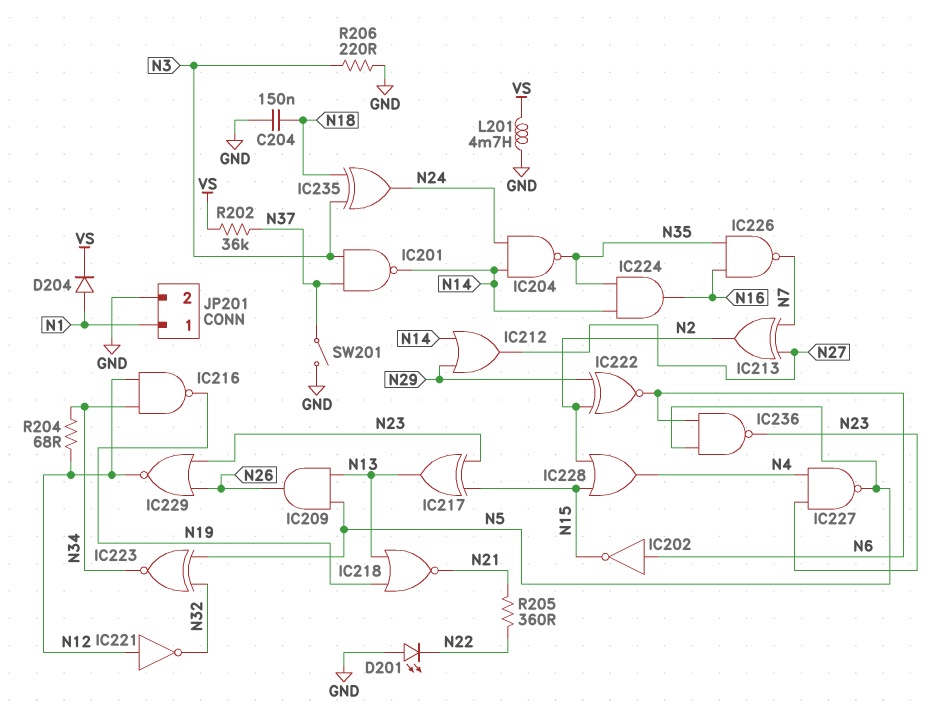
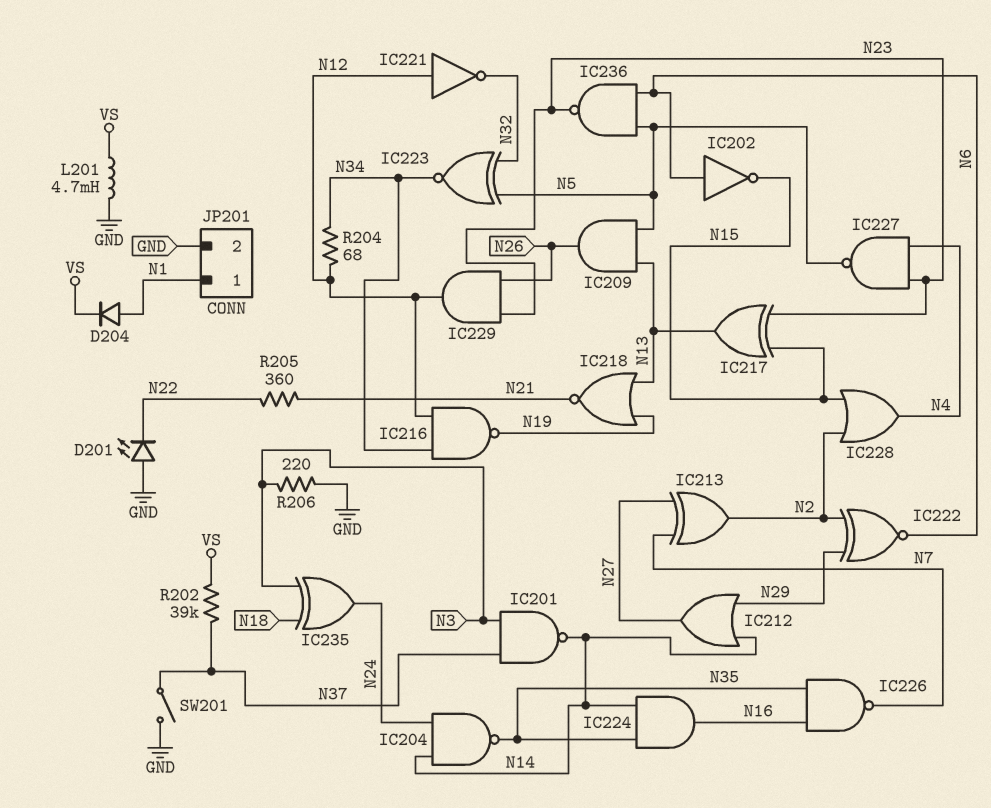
C204: 150nF (GND, N18) -> none
IC229: NOR (in N23, in N26, out N12) -> AND (in N23, in N26, out N12)
R202: 36k (N37, VS) -> 39k (N37, VS)

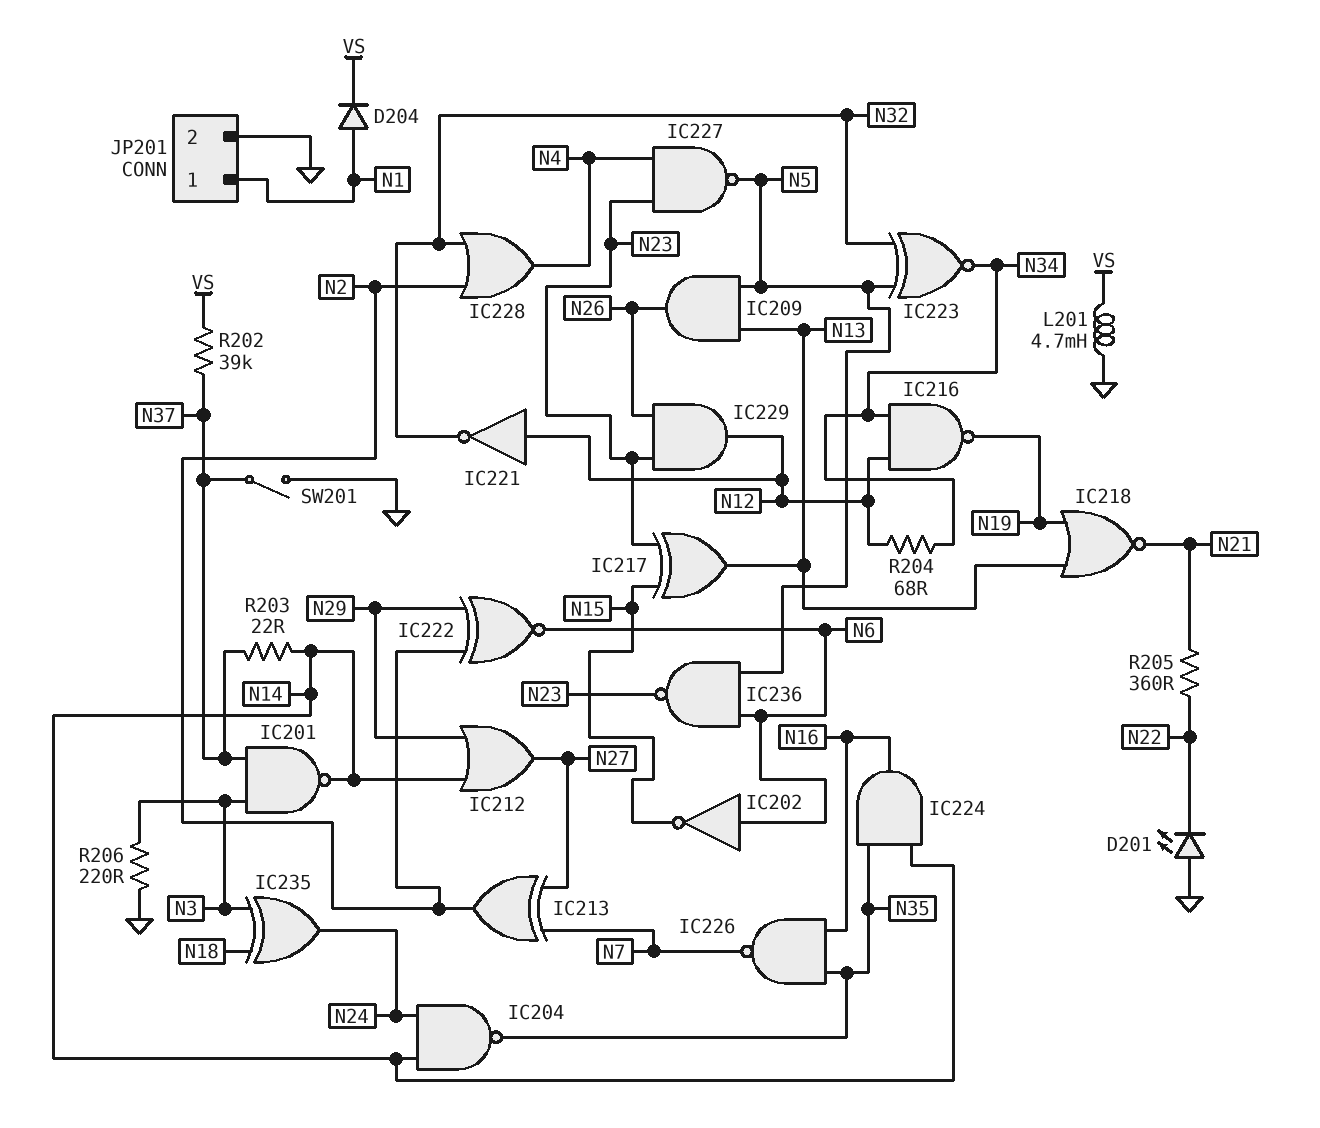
IC228: OR (in N2, in N15, out N4) -> OR (in N2, in N32, out N4)
R203: none -> 22 (N14, N37)

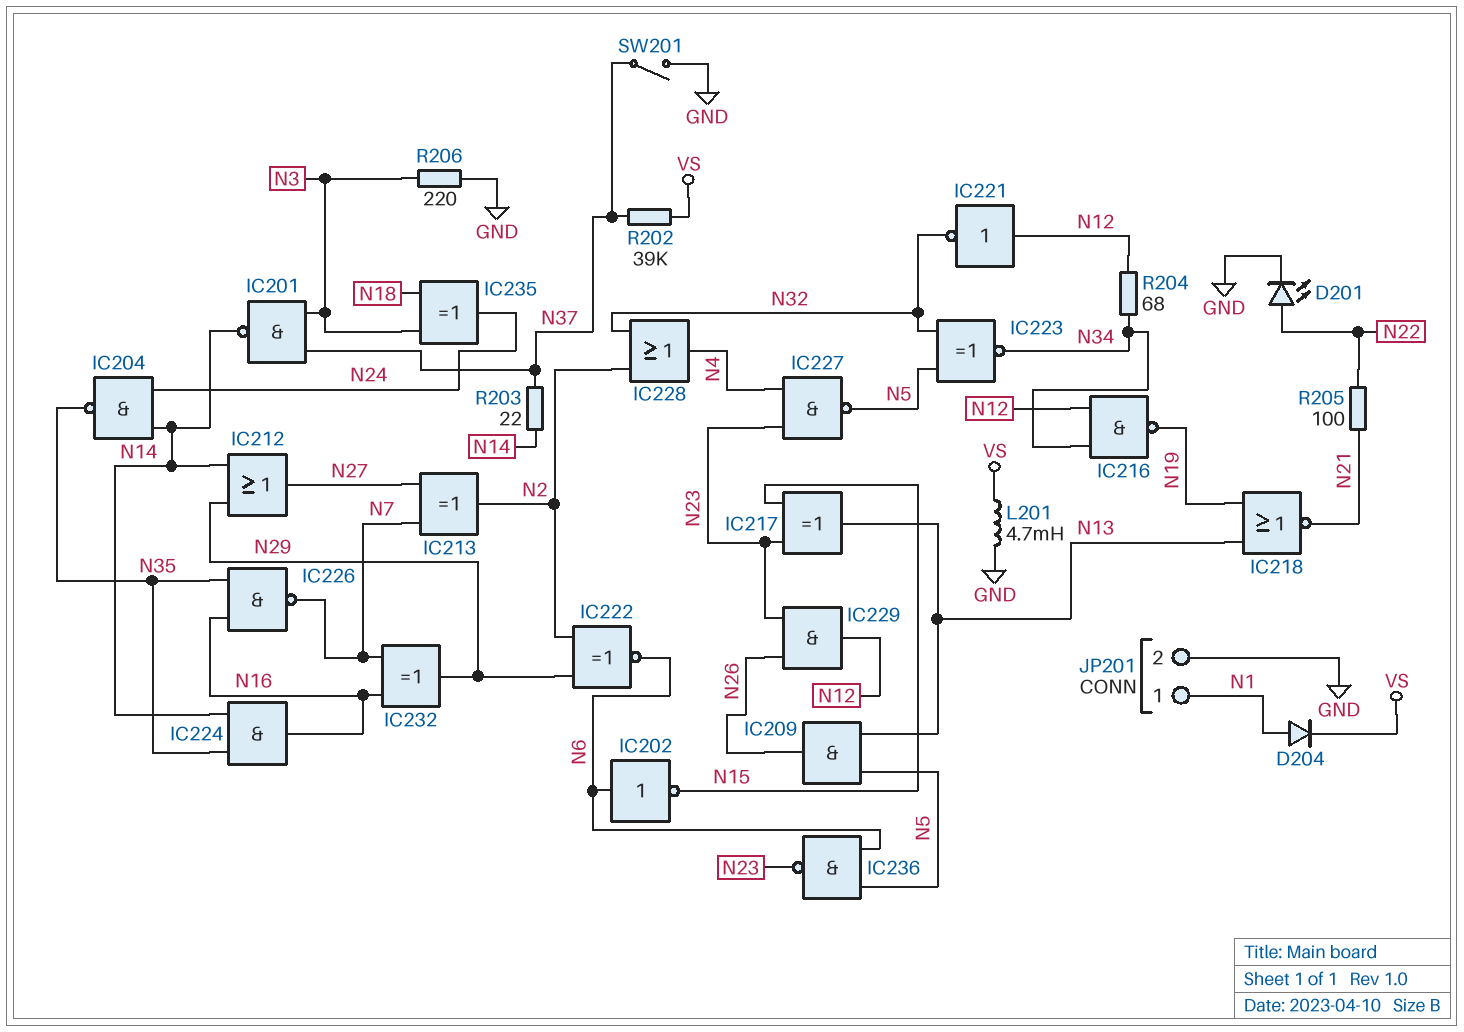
D201: LED (A GND, K N22) -> LED (A N22, K GND)
IC232: none -> XOR (in N7, in N16, out N29)
R205: 360 (N21, N22) -> 100 (N21, N22)

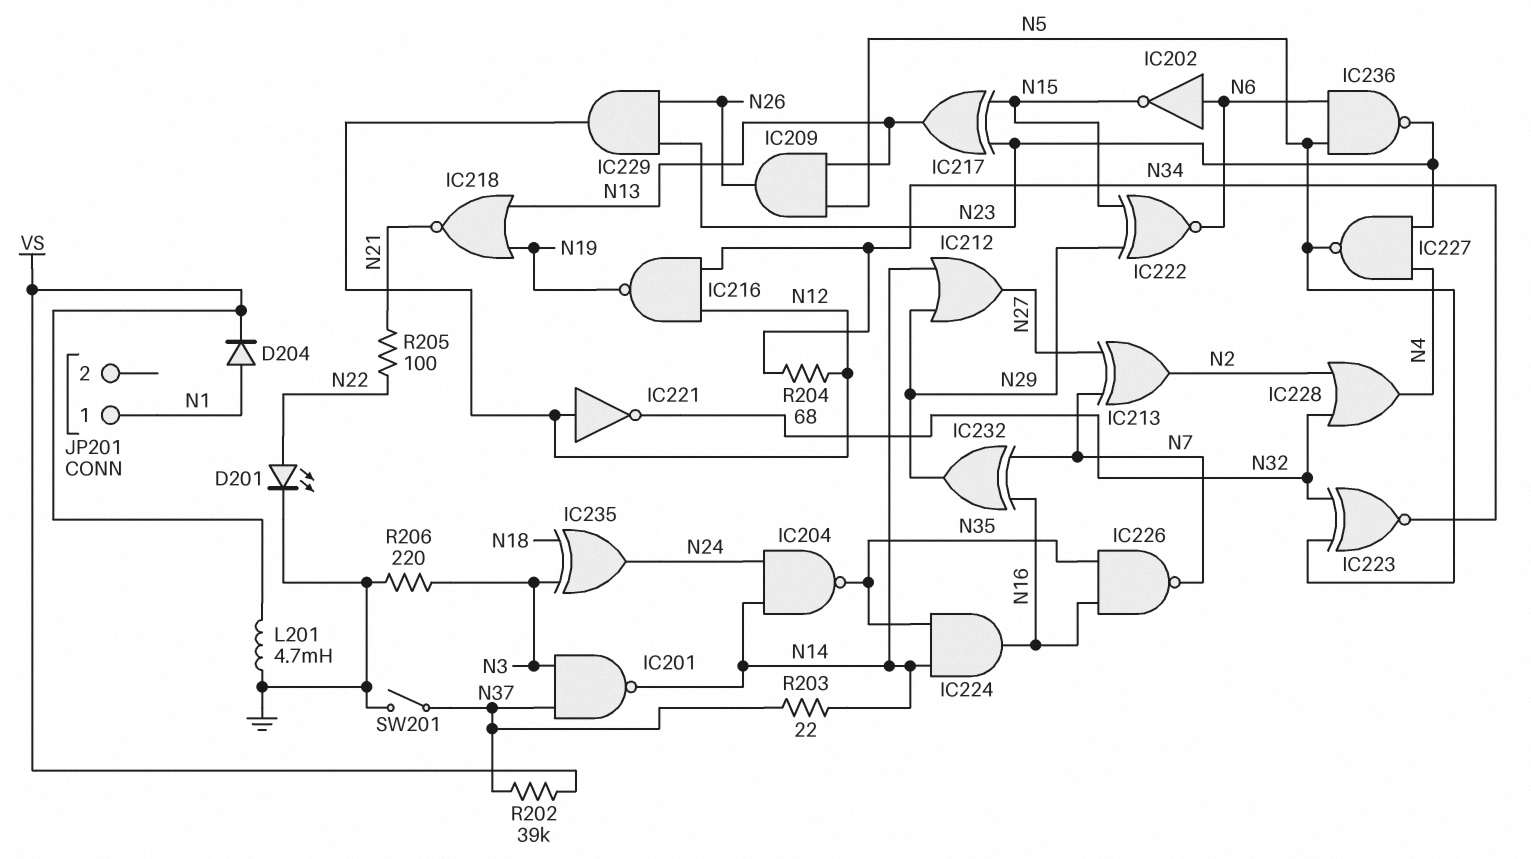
IC222: XNOR (in N2, in N29, out N6) -> XNOR (in N15, in N29, out N6)
JP201 pin 2: GND -> none

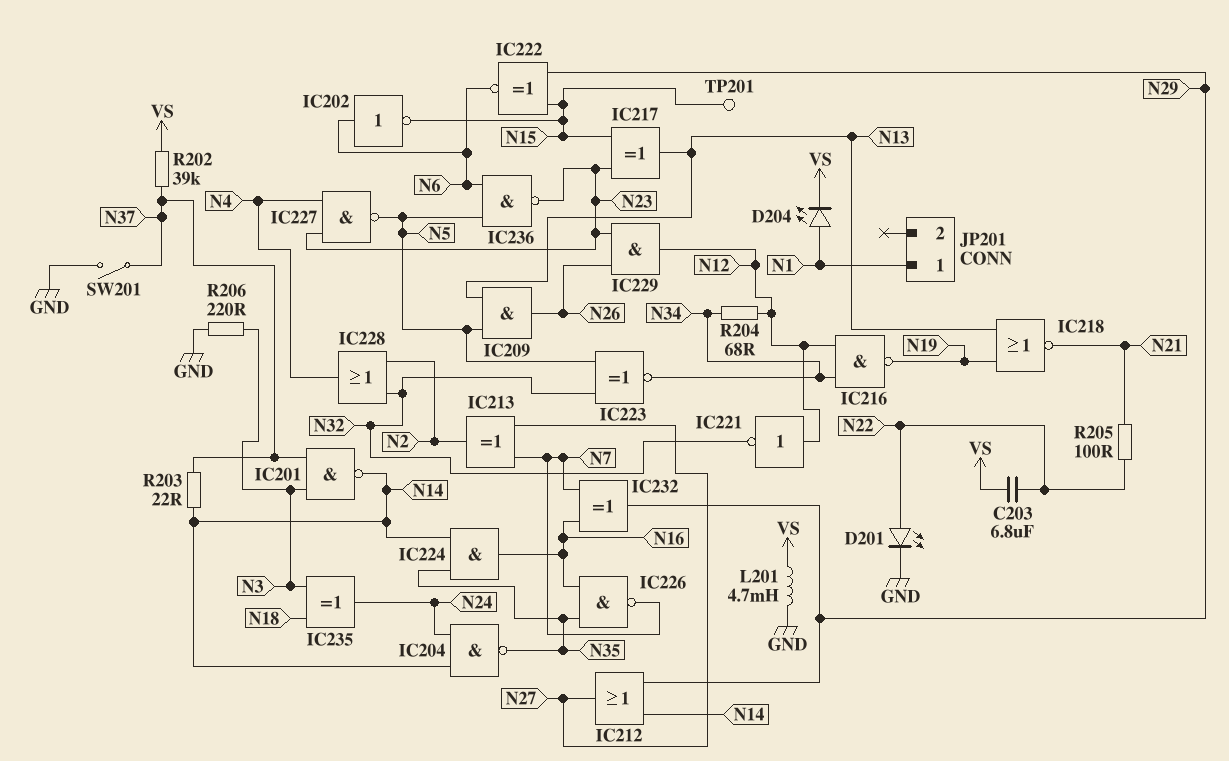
C203: none -> 6.8uF (N22, VS)
D204: diode (A N1, K VS) -> LED (A N1, K VS)
TP201: none -> test point (N15)

